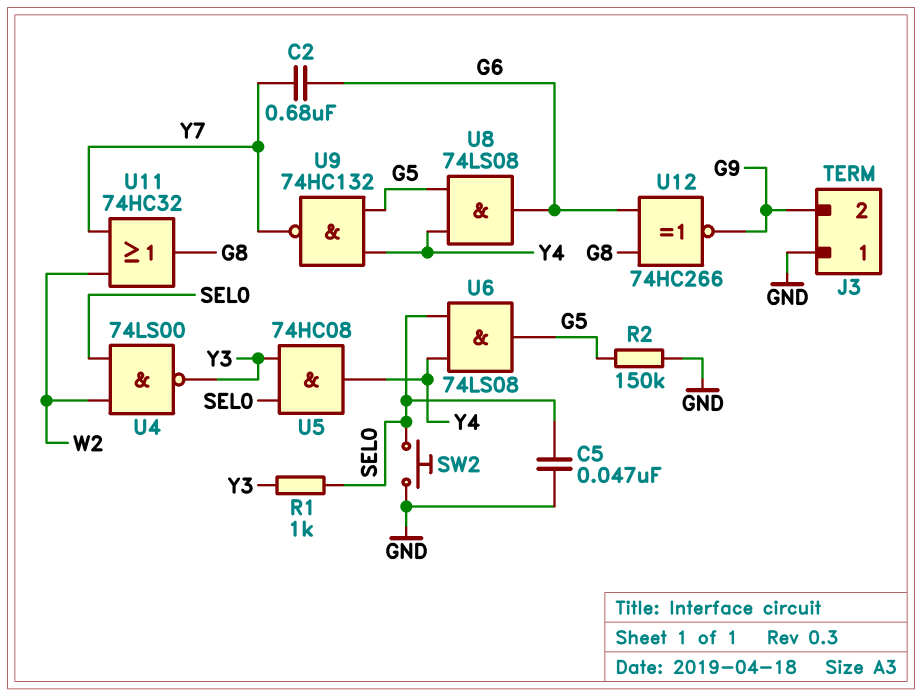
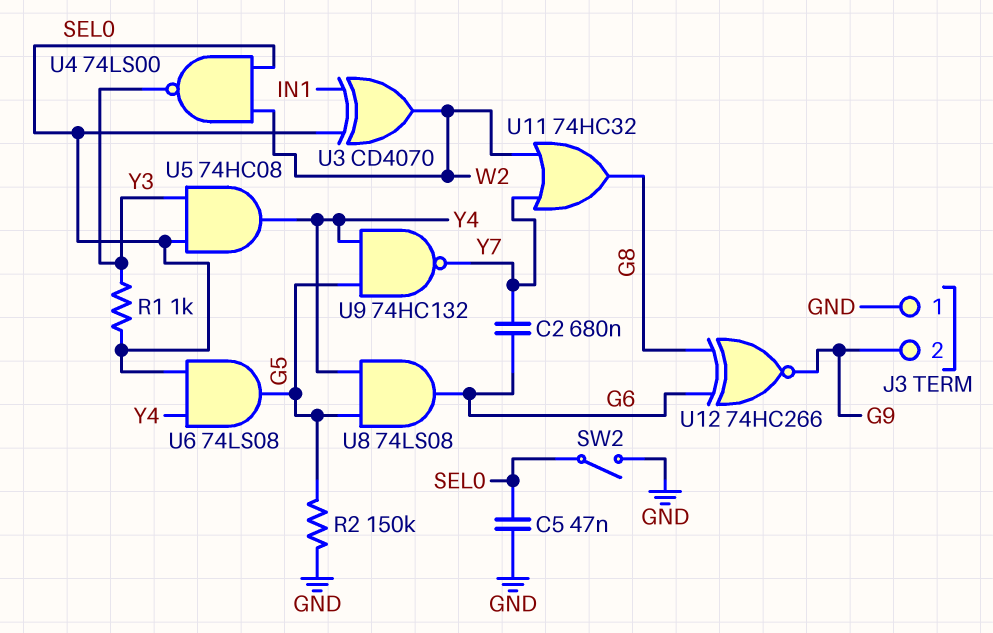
SW2: button (GND, SEL0) -> switch (GND, SEL0)
U3: none -> XOR CD4070 (in IN1, in SEL0, out W2)

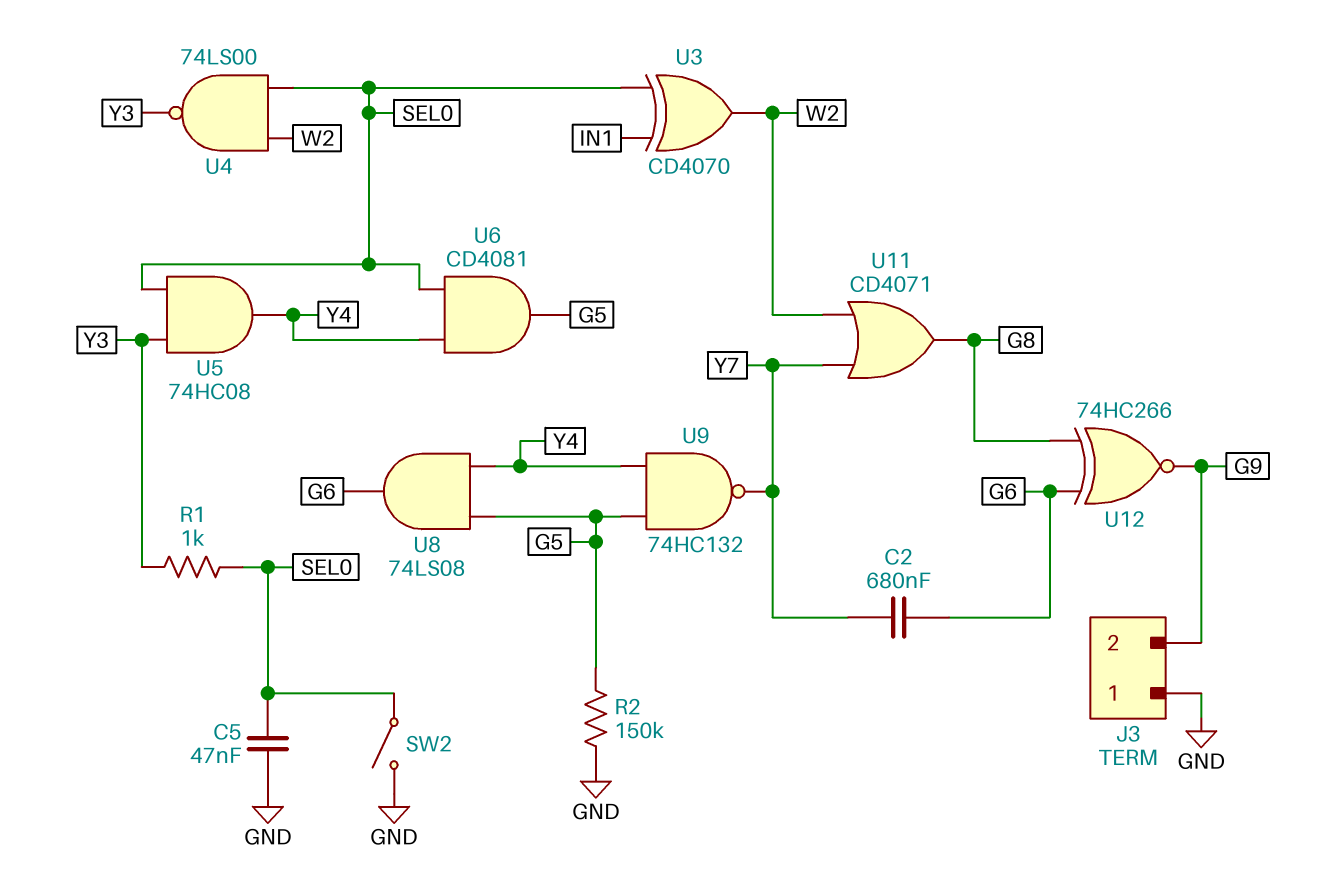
U6: AND 74LS08 (in SEL0, in Y4, out G5) -> AND CD4081 (in SEL0, in Y4, out G5)
U11: OR 74HC32 (in W2, in Y7, out G8) -> OR CD4071 (in W2, in Y7, out G8)

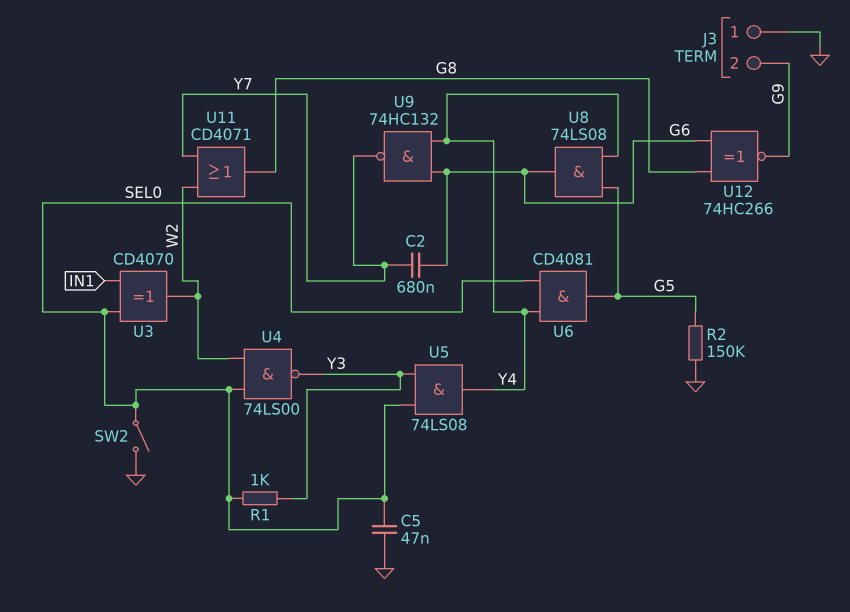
U5: AND 74HC08 (in SEL0, in Y3, out Y4) -> AND 74LS08 (in SEL0, in Y3, out Y4)
U9: NAND 74HC132 (in G5, in Y4, out Y7) -> NAND 74HC132 (in G6, in Y4, out Y7)

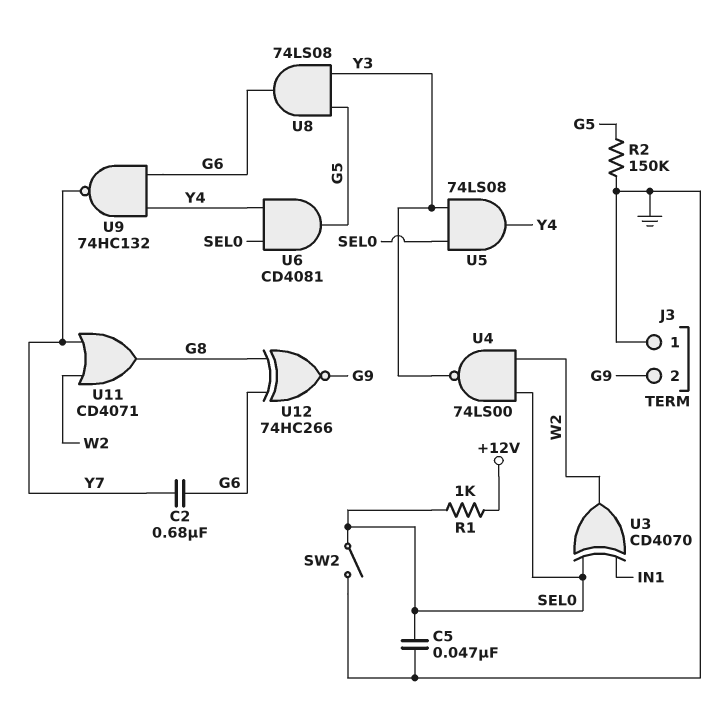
R1: 1k (SEL0, Y3) -> 1k (+12V, SEL0)
U8: AND 74LS08 (in G5, in Y4, out G6) -> AND 74LS08 (in G5, in Y3, out G6)

